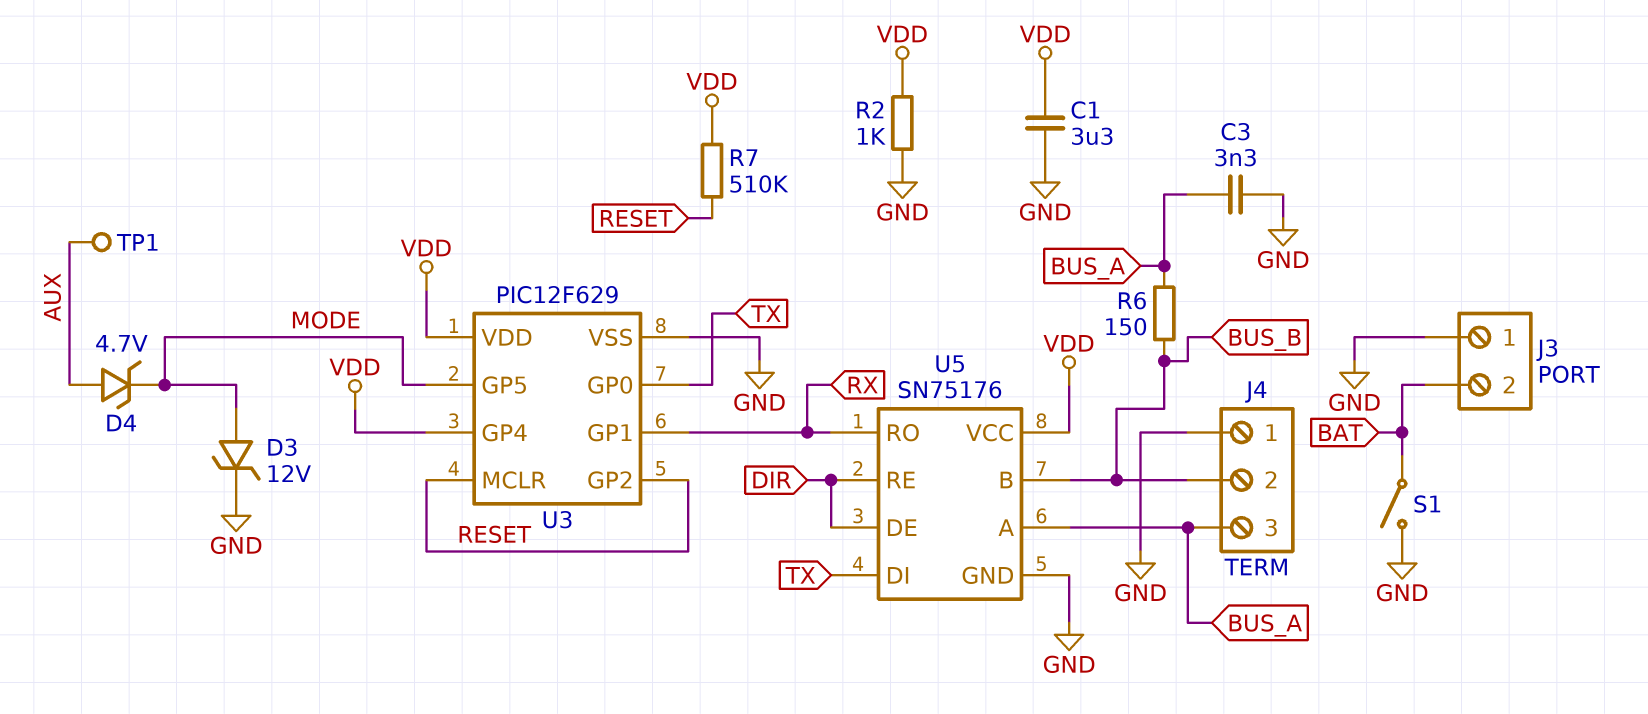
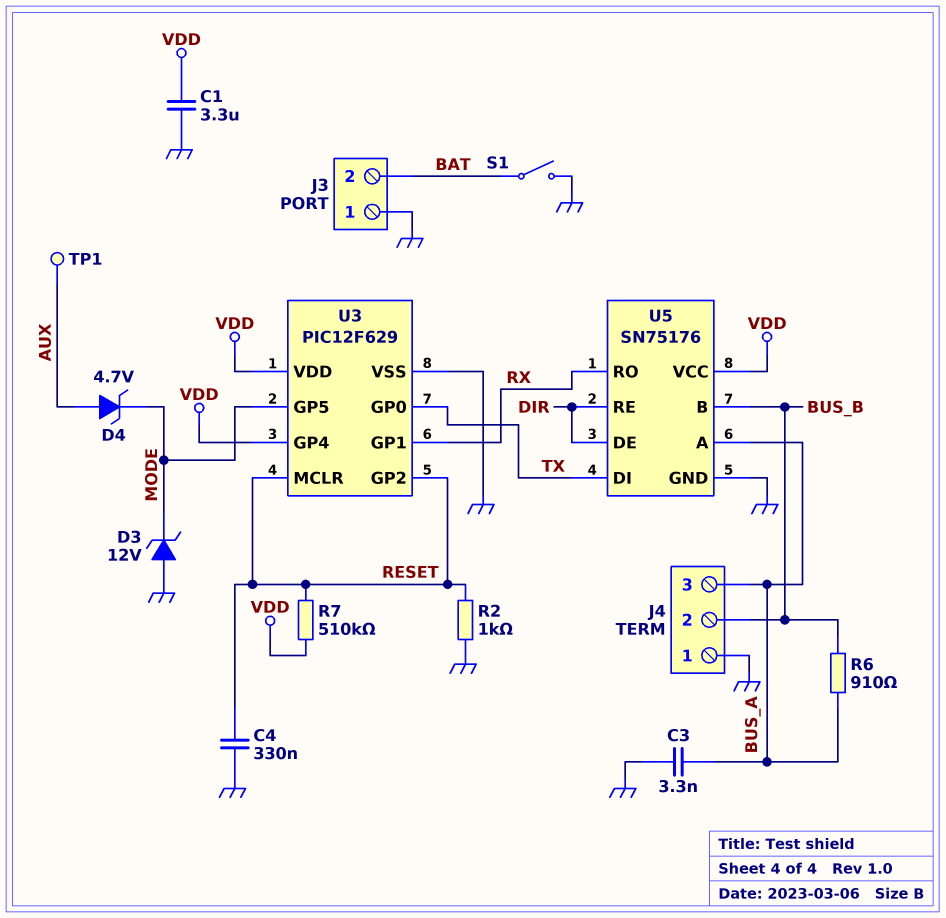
C4: none -> 330nF (GND, RESET)
D3: zener 12V (A MODE, K GND) -> zener 12V (A GND, K MODE)
R2: 1k (GND, VDD) -> 1k (GND, RESET)
R6: 150 (BUS_A, BUS_B) -> 910 (BUS_A, BUS_B)

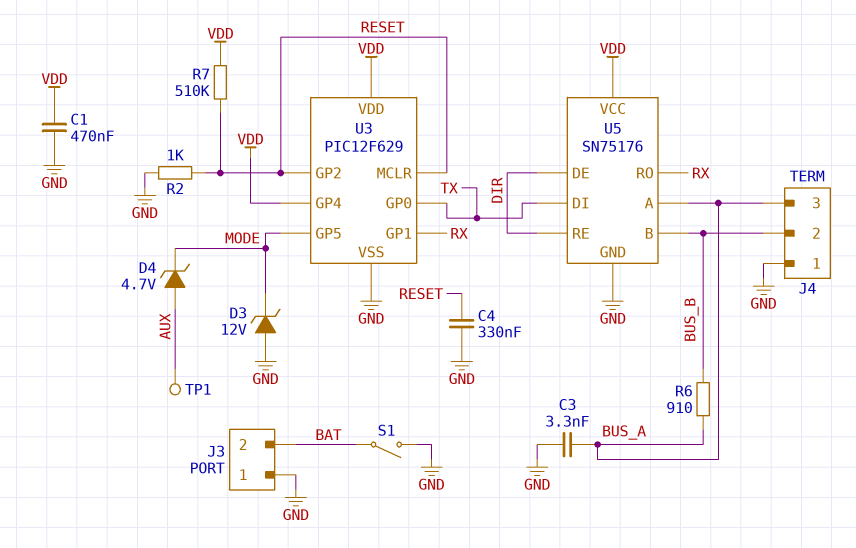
C1: 3.3uF (GND, VDD) -> 470nF (GND, VDD)

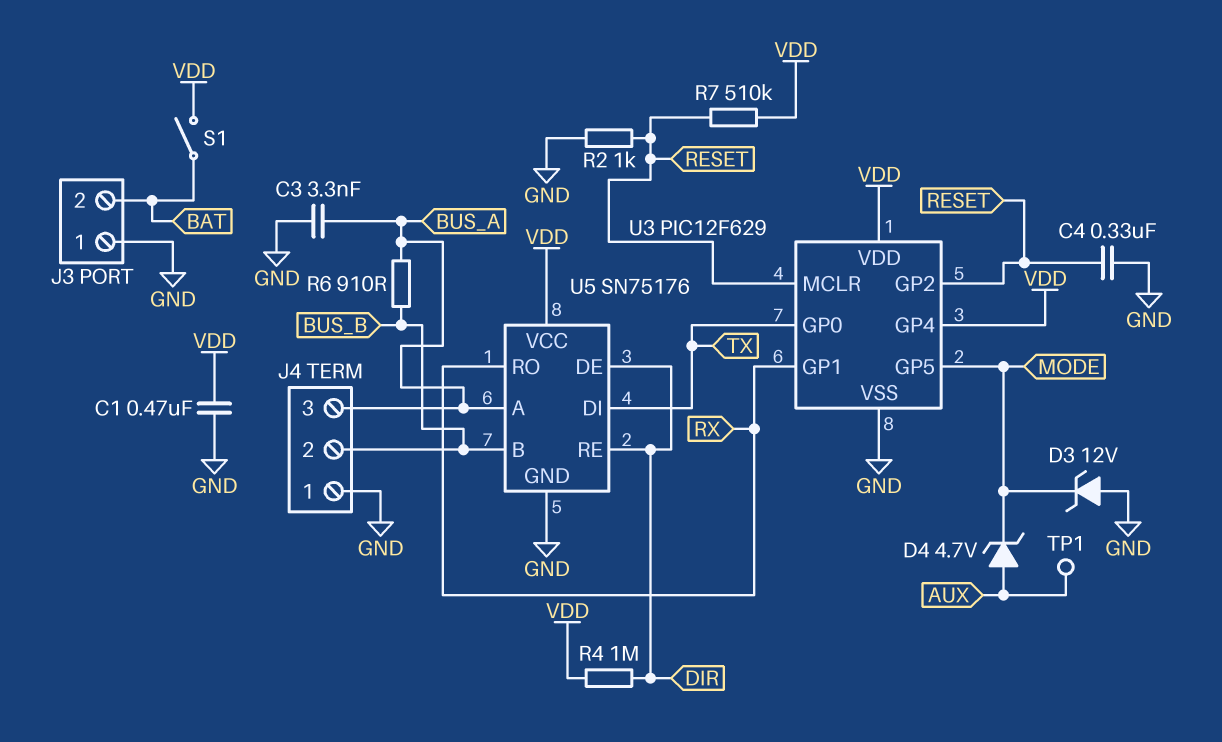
R4: none -> 1M (DIR, VDD)
S1: switch (BAT, GND) -> switch (BAT, VDD)

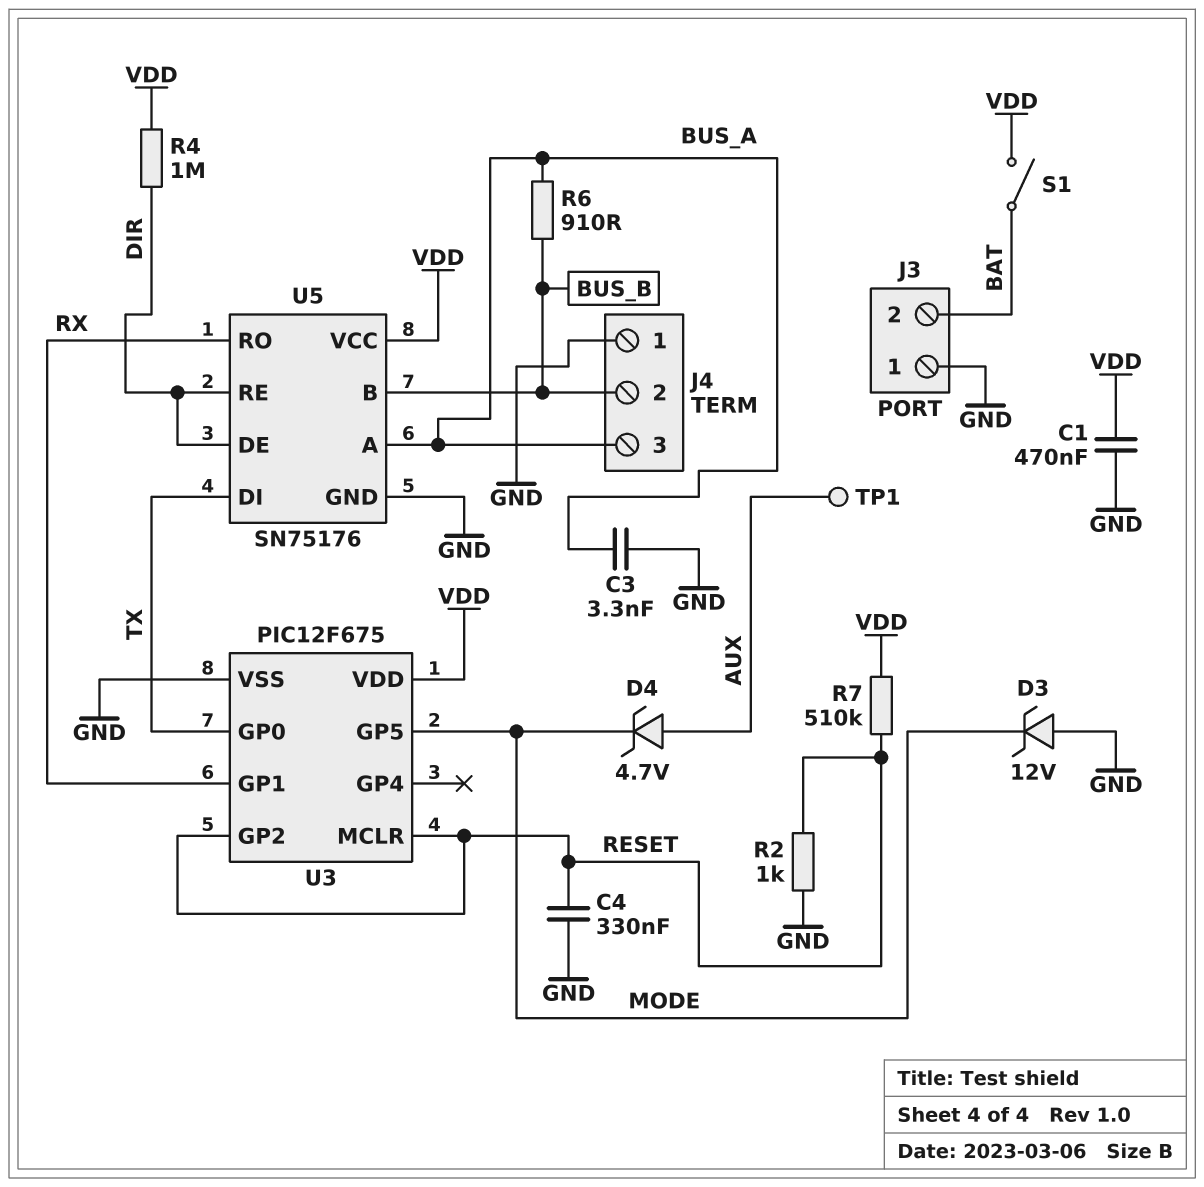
U3: PIC12F629 -> PIC12F675
U3 pin GP4: VDD -> none

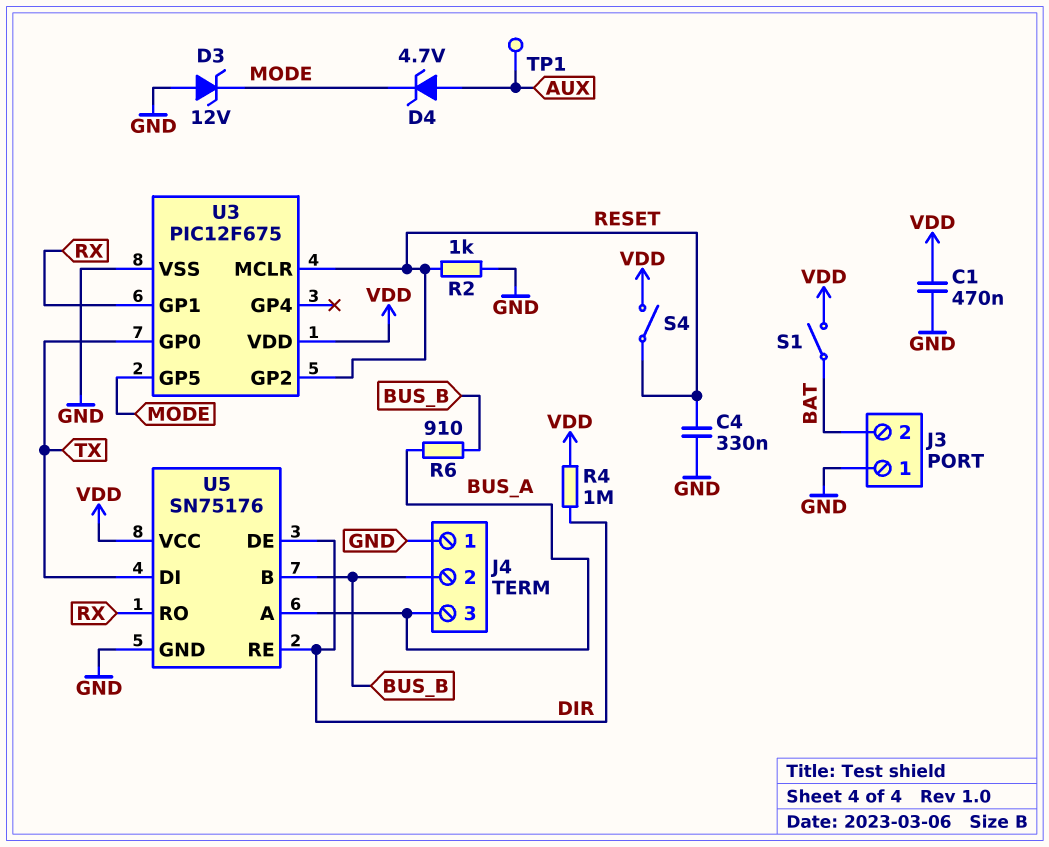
C3: 3.3nF (BUS_A, GND) -> none
R7: 510k (RESET, VDD) -> none
S4: none -> switch (RESET, VDD)

